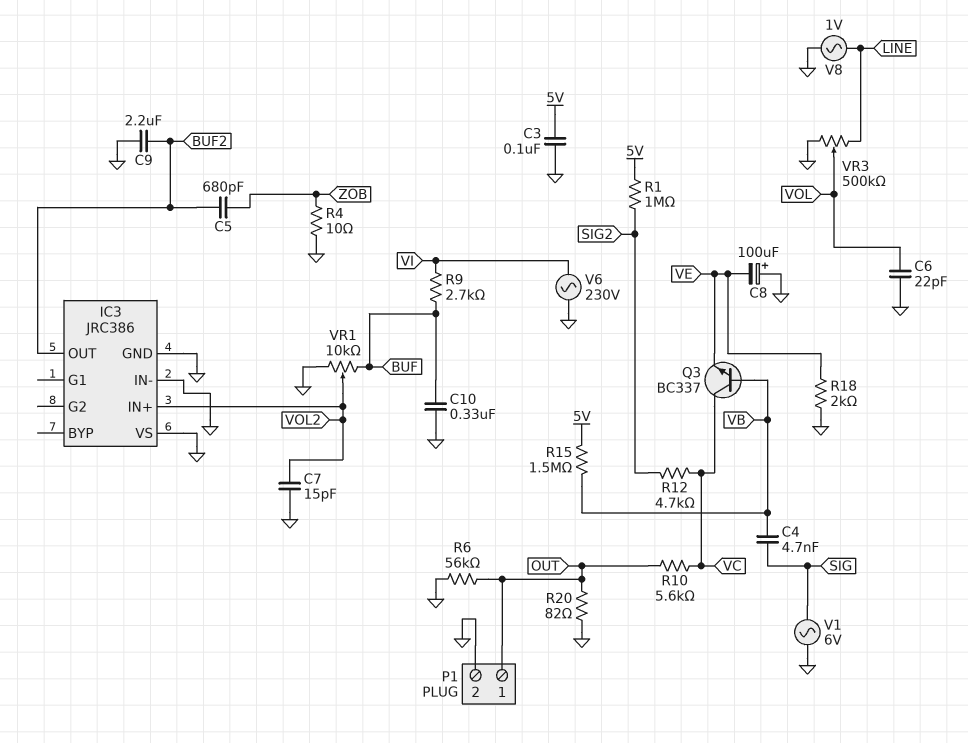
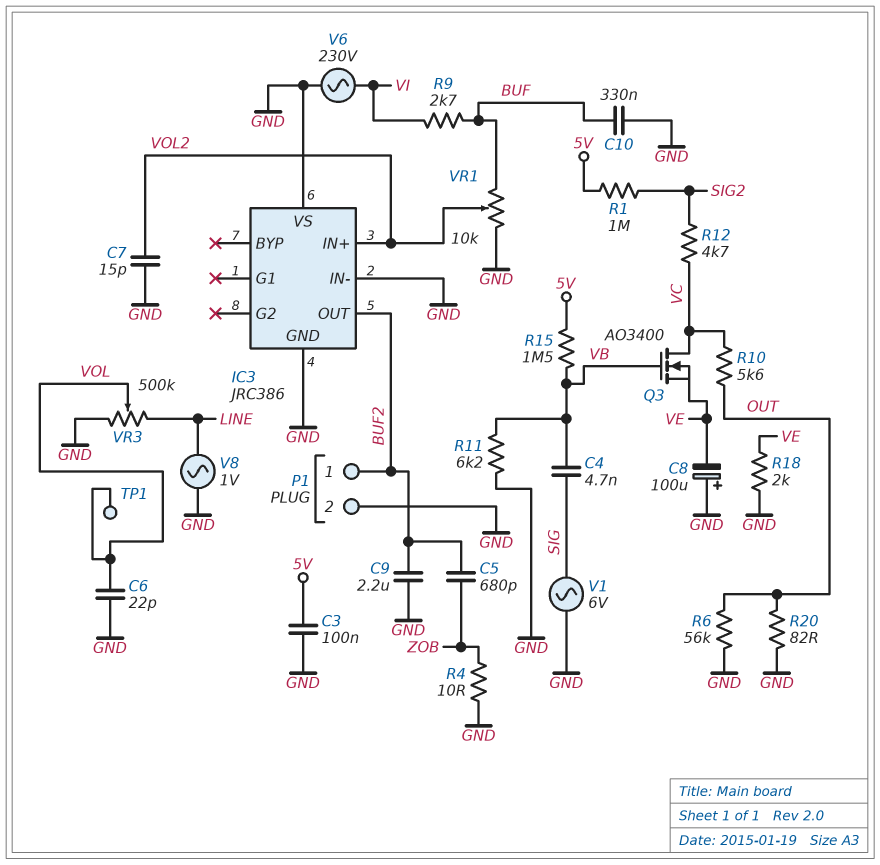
P1 pin 1: OUT -> BUF2
Q3: NPN BC337 (B VB, C VC, E VE) -> NMOS AO3400 (G VB, D VC, S VE)
R11: none -> 6.2k (GND, VB)
TP1: none -> test point (VOL)

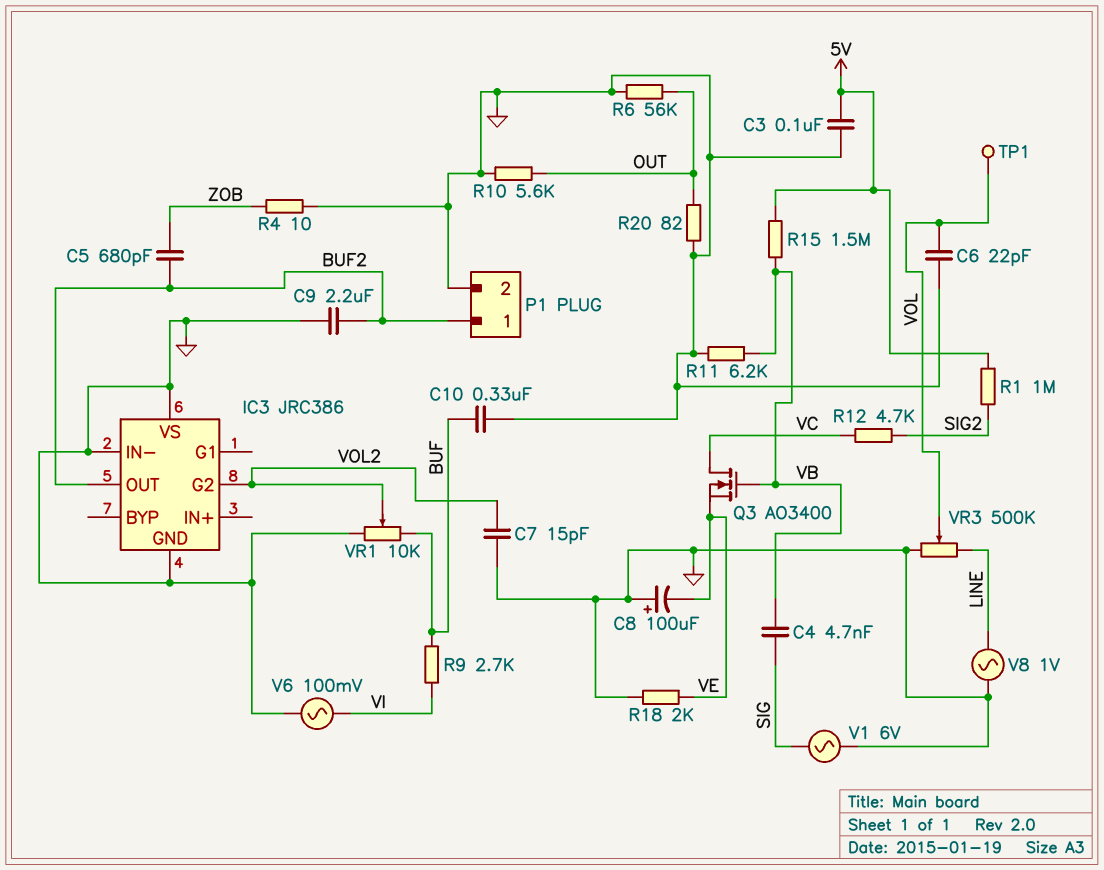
IC3 pin G2: none -> VOL2
IC3 pin IN+: VOL2 -> none
R10: 5.6k (OUT, VC) -> 5.6k (GND, OUT)
V6: AC 230V (GND, VI) -> AC 100mV (GND, VI)

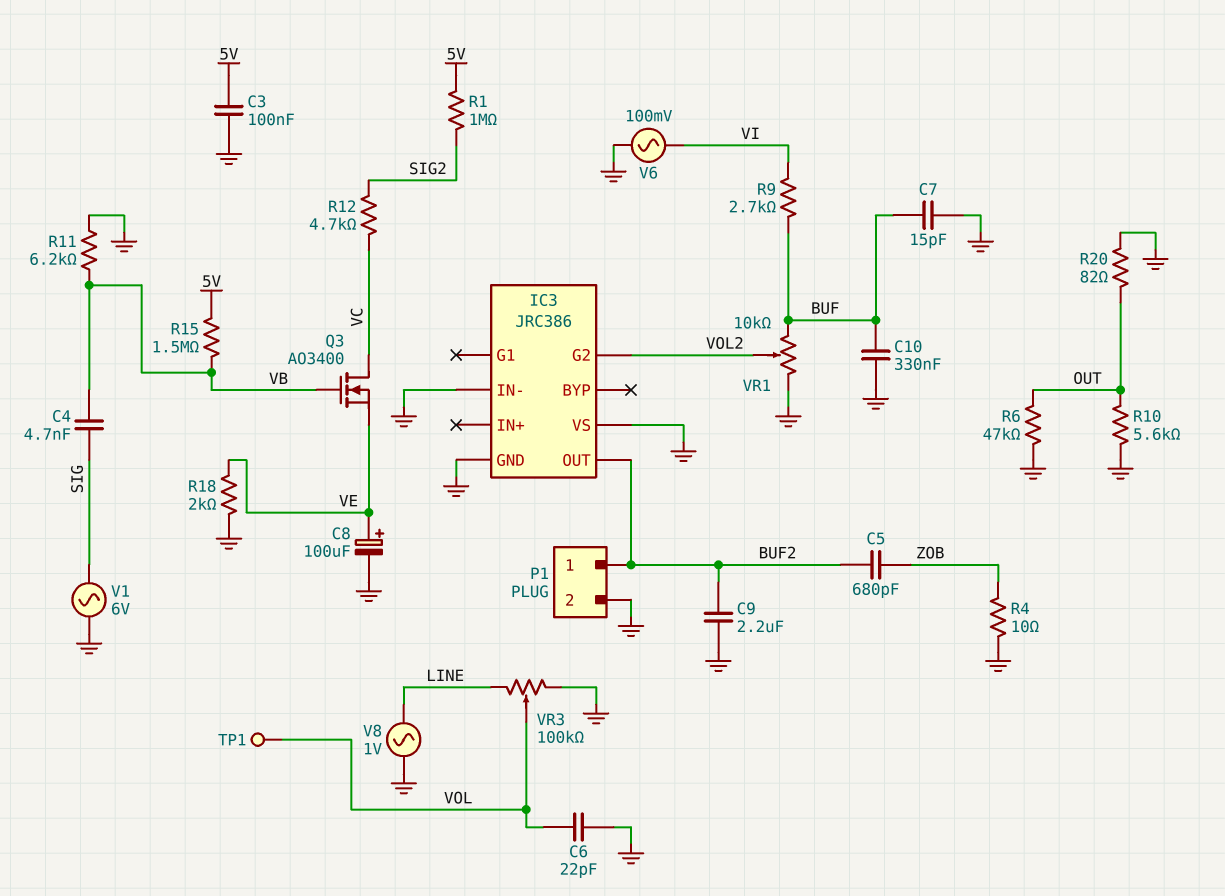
C7: 15pF (GND, VOL2) -> 15pF (BUF, GND)
C8: 100uF (plus GND, minus VE) -> 100uF (plus VE, minus GND)
R6: 56k (GND, OUT) -> 47k (GND, OUT)
VR3: 500k (GND, LINE, wiper VOL) -> 100k (GND, LINE, wiper VOL)

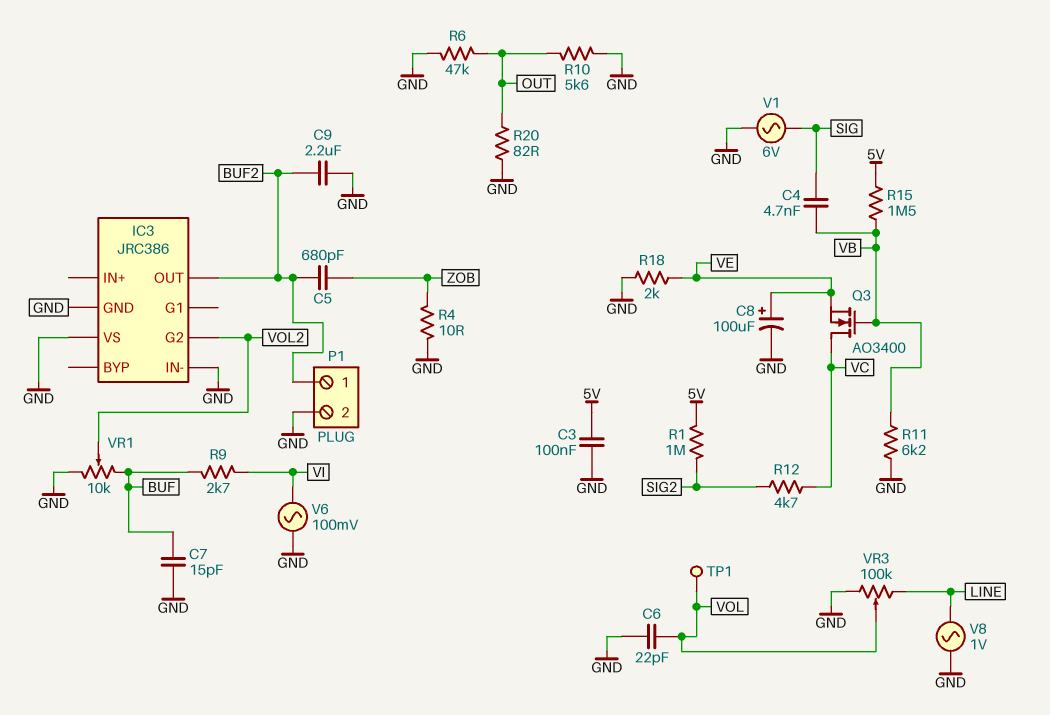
C10: 330nF (BUF, GND) -> none

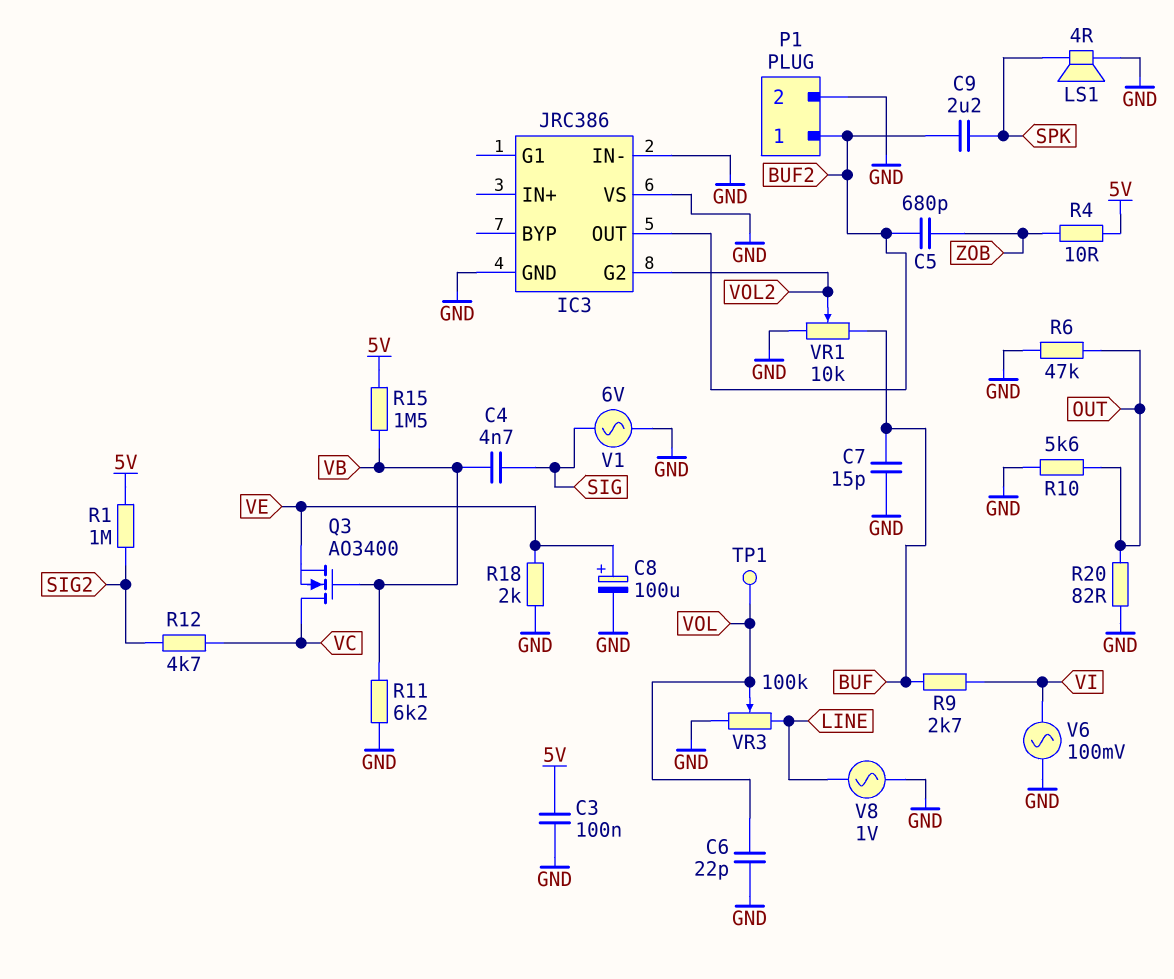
C9: 2.2uF (BUF2, GND) -> 2.2uF (BUF2, SPK)
LS1: none -> speaker 4R (GND, SPK)
R4: 10 (GND, ZOB) -> 10 (5V, ZOB)

